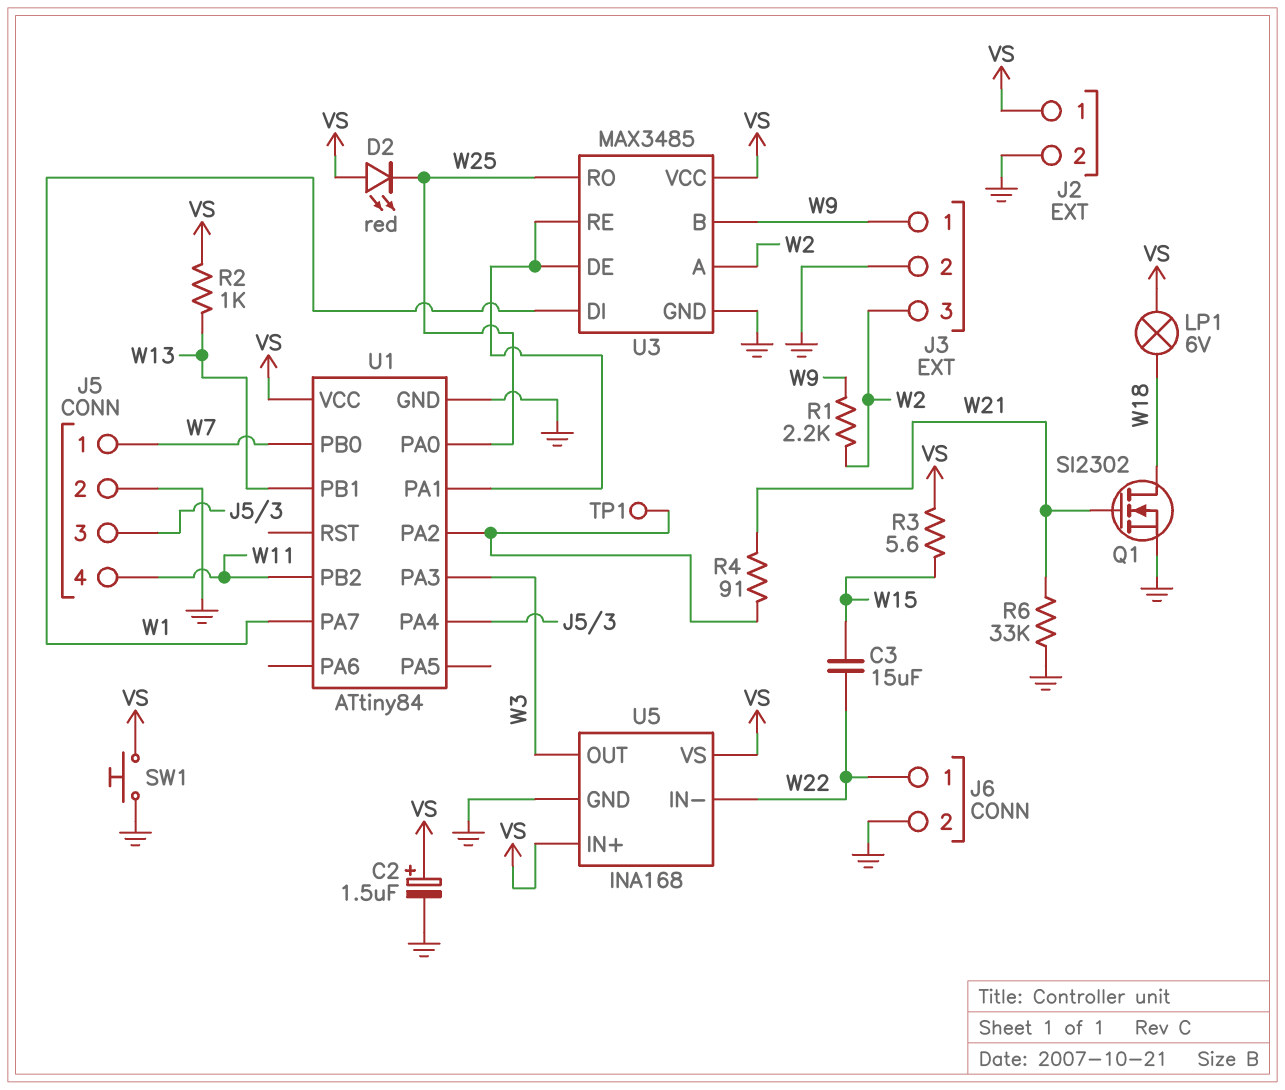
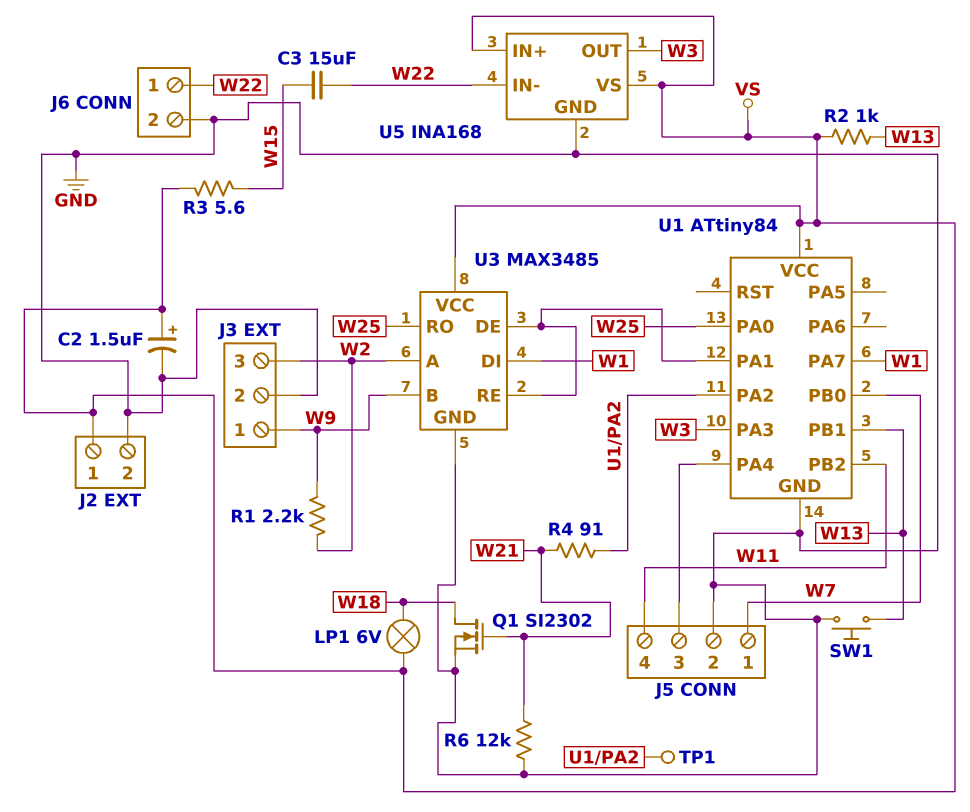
D2: LED red (A VS, K W25) -> none
R6: 33k (GND, W21) -> 12k (GND, W21)
SW1: button (GND, VS) -> button (GND, W13)

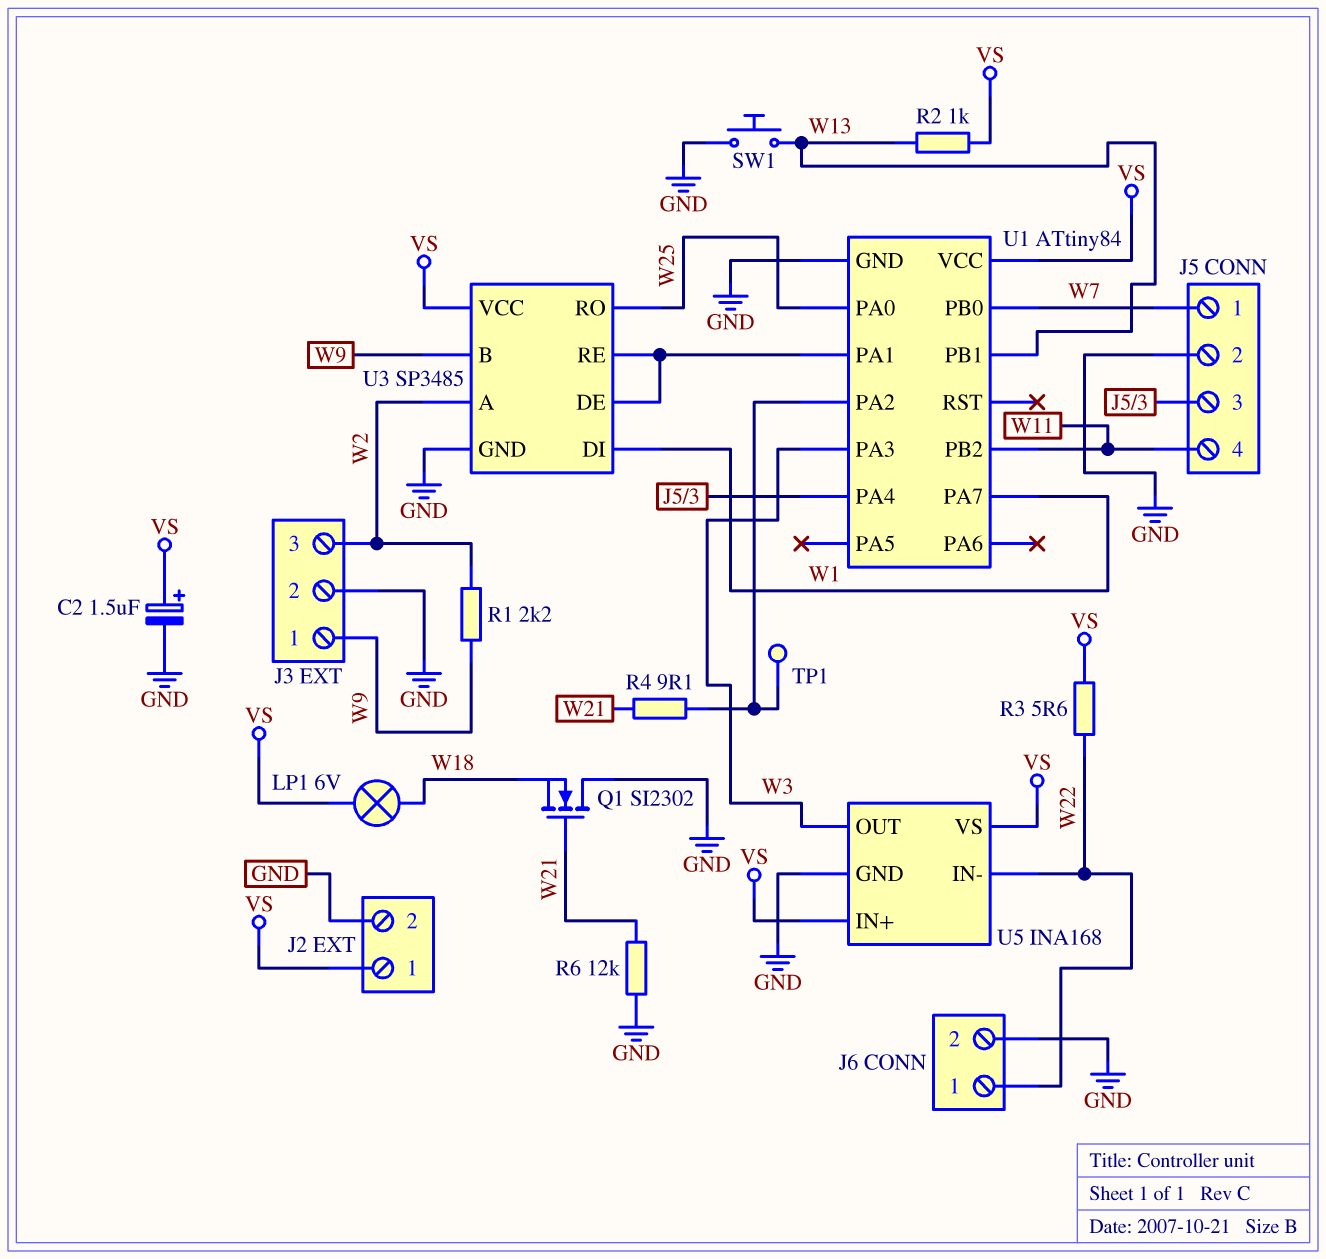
C3: 15uF (W15, W22) -> none
Q1: NMOS SI2302 (G W21, D W18, S GND) -> NMOS SI2302 (G W21, D GND, S W18)
R3: 5.6 (VS, W15) -> 5.6 (VS, W22)
R4: 91 (U1/PA2, W21) -> 9.1 (U1/PA2, W21)
U3: MAX3485 -> SP3485

